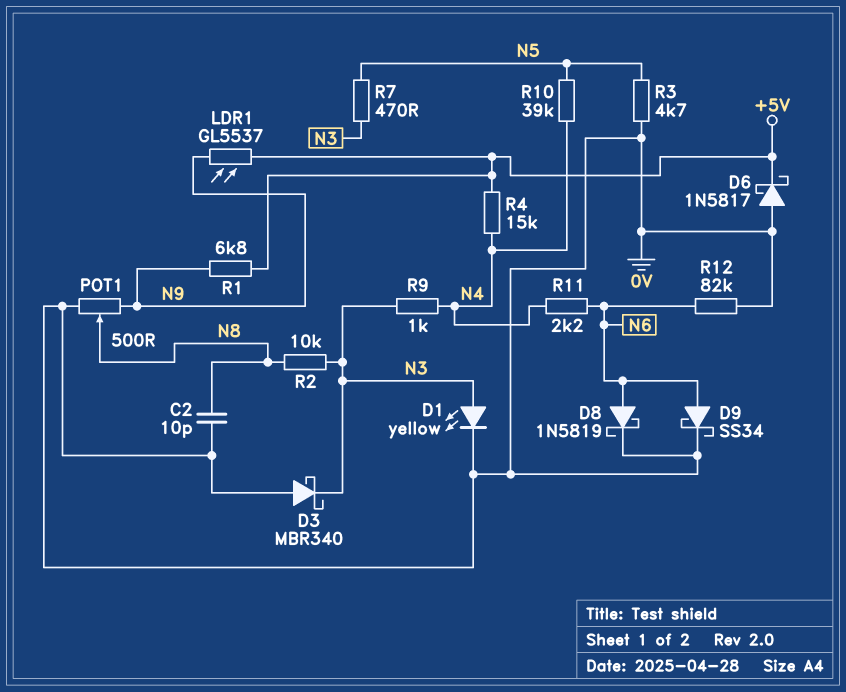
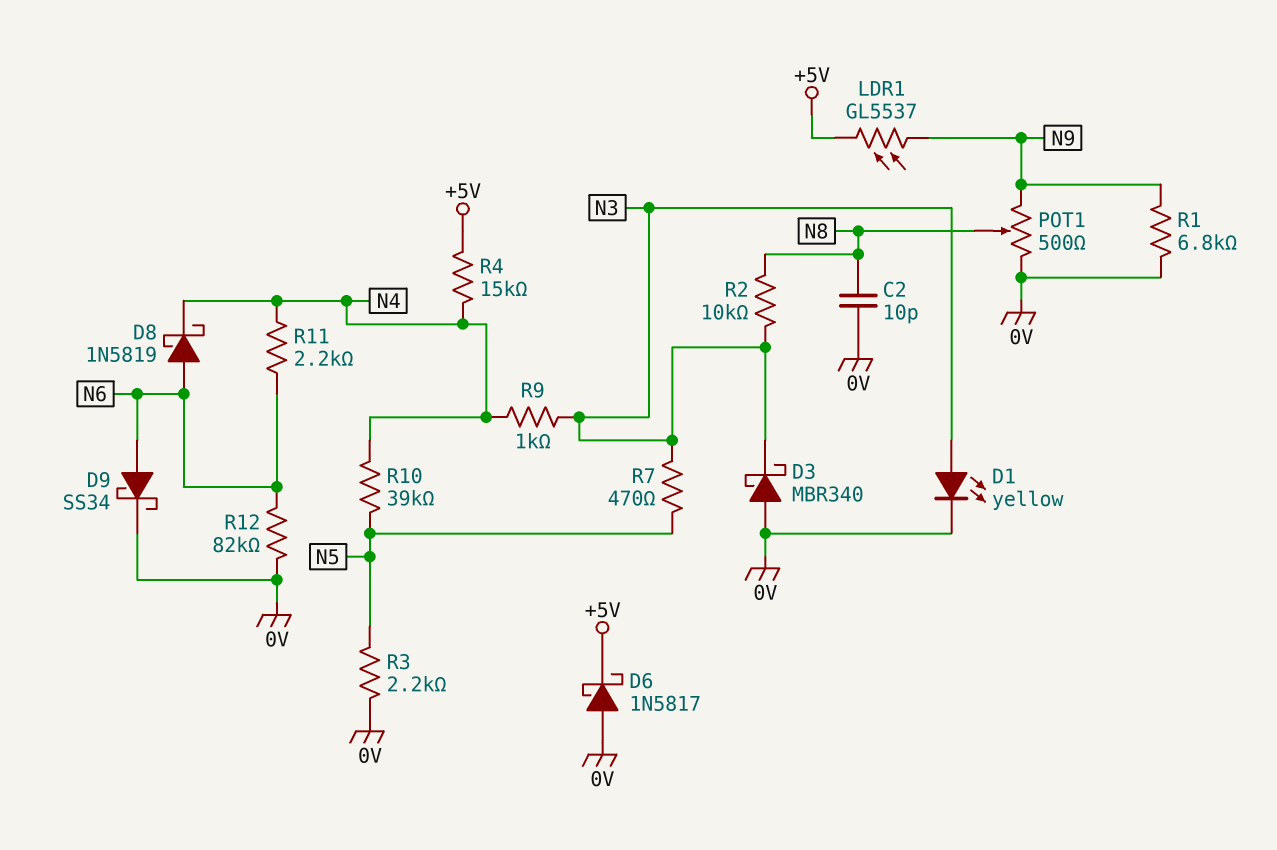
D8: schottky 1N5819 (A N6, K 0V) -> schottky 1N5819 (A N6, K N4)
R1: 6.8k (+5V, N9) -> 6.8k (0V, N9)
R3: 4.7k (0V, N5) -> 2.2k (0V, N5)

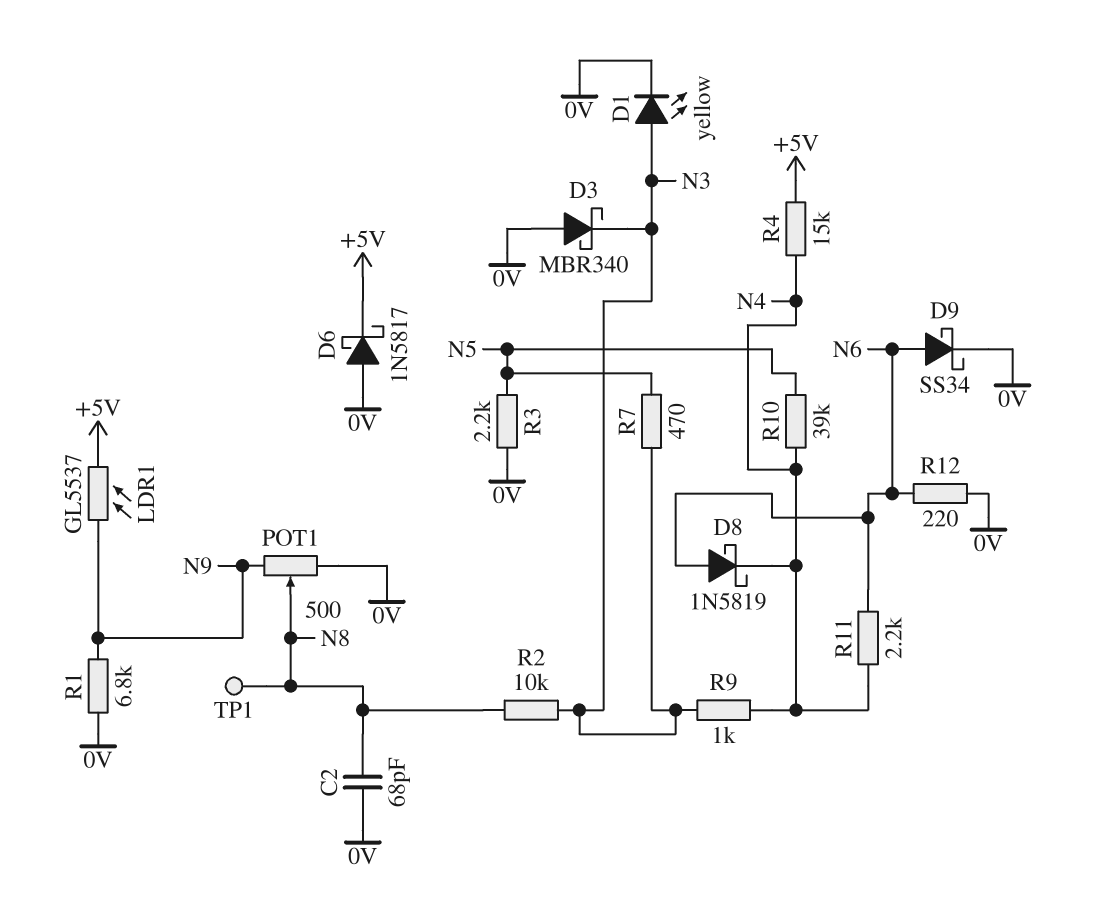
C2: 10pF (0V, N8) -> 68pF (0V, N8)
R12: 82k (0V, N6) -> 220 (0V, N6)
TP1: none -> test point (N8)

